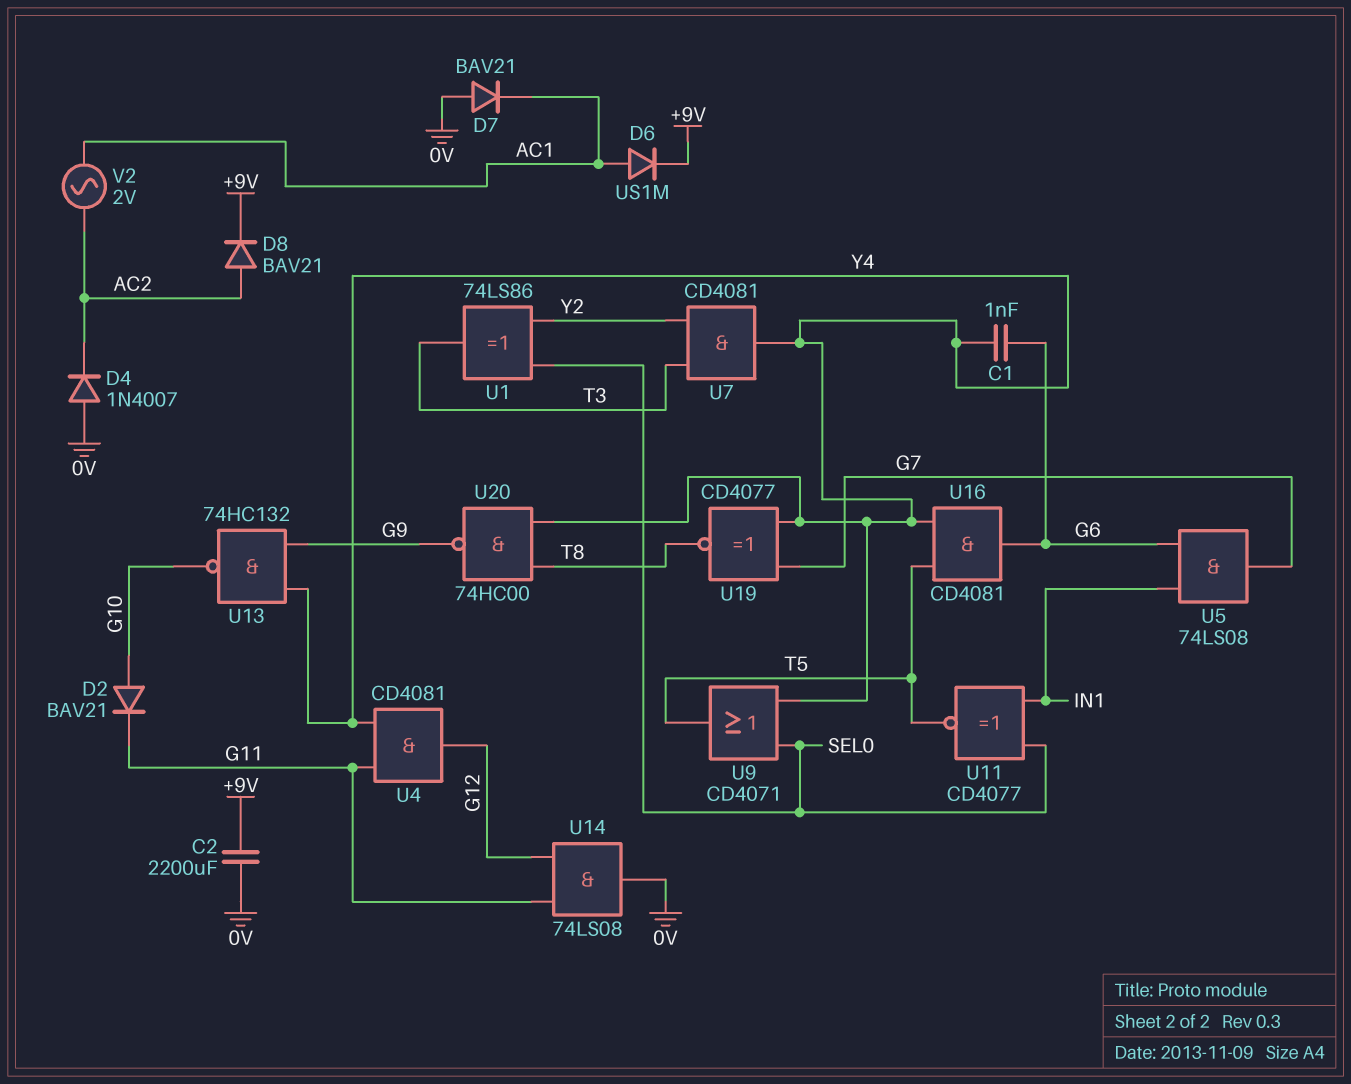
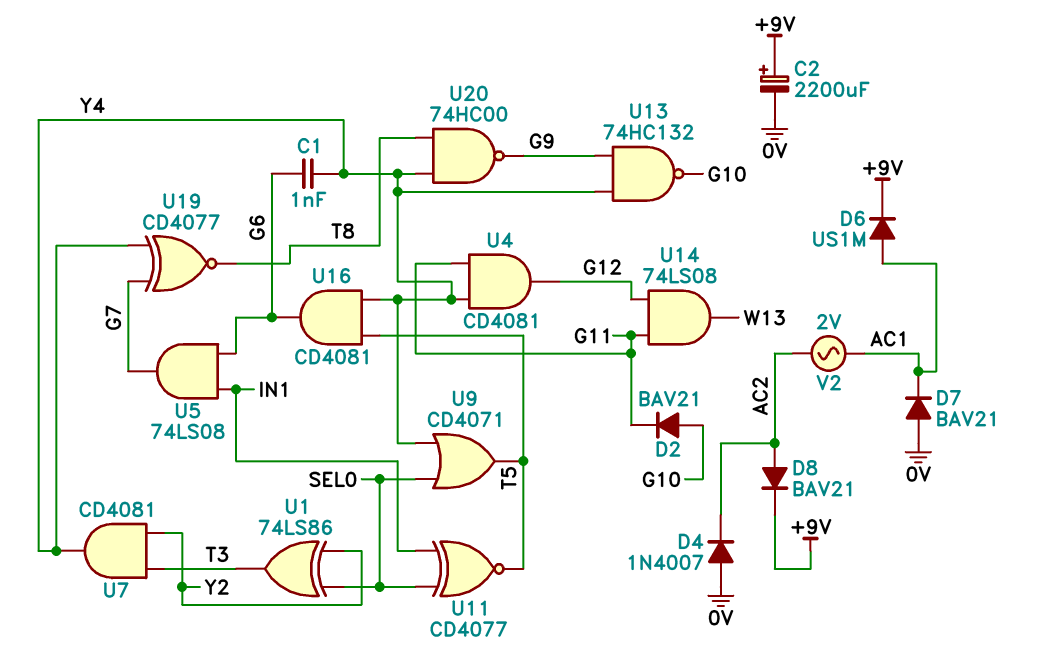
C2: 2200uF (+9V, 0V) -> 2200uF (plus +9V, minus 0V)
U14: AND 74LS08 (in G11, in G12, out 0V) -> AND 74LS08 (in G11, in G12, out W13)

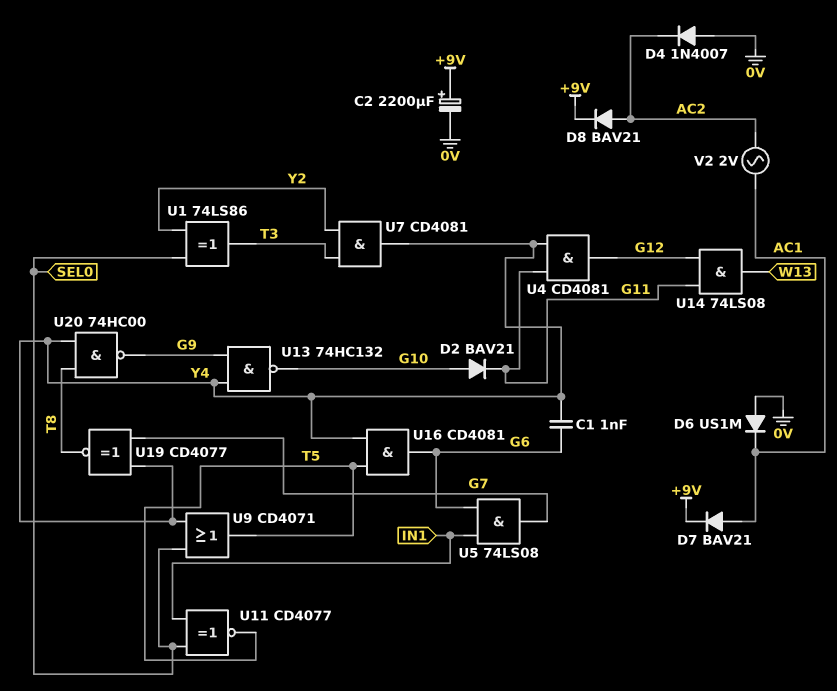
D6: diode US1M (A AC1, K +9V) -> diode US1M (A 0V, K AC1)
D7: diode BAV21 (A 0V, K AC1) -> diode BAV21 (A AC1, K +9V)

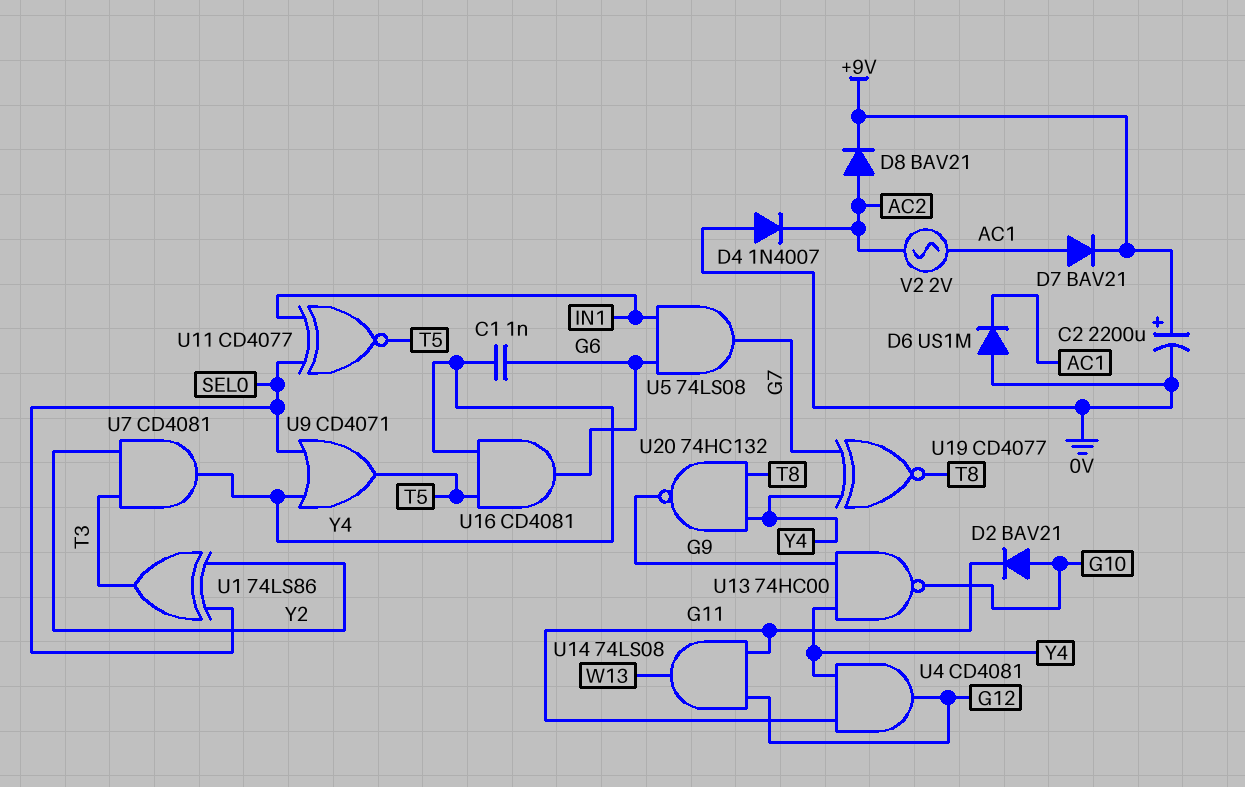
U13: NAND 74HC132 (in G9, in Y4, out G10) -> NAND 74HC00 (in G9, in Y4, out G10)
U20: NAND 74HC00 (in T8, in Y4, out G9) -> NAND 74HC132 (in T8, in Y4, out G9)

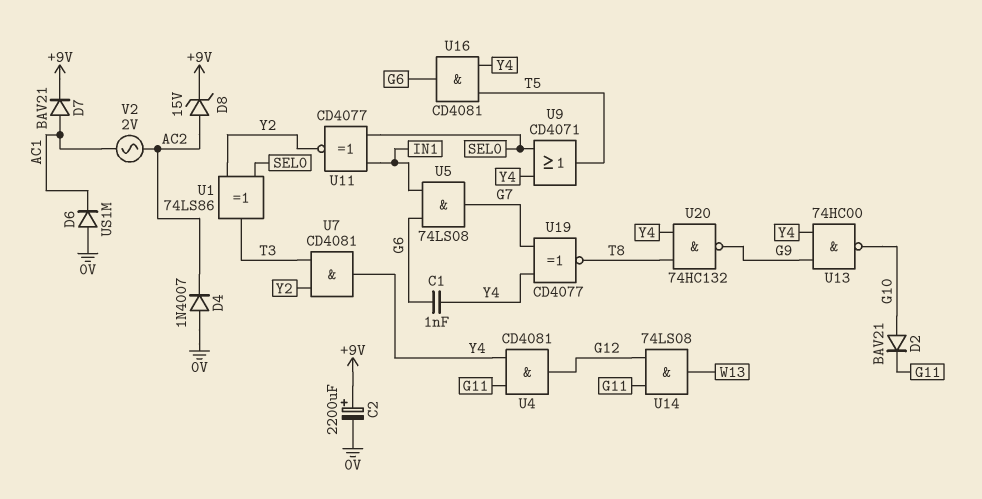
D8: diode BAV21 (A AC2, K +9V) -> zener 15V (A AC2, K +9V)
U11: XNOR CD4077 (in IN1, in SEL0, out T5) -> XNOR CD4077 (in IN1, in SEL0, out Y2)

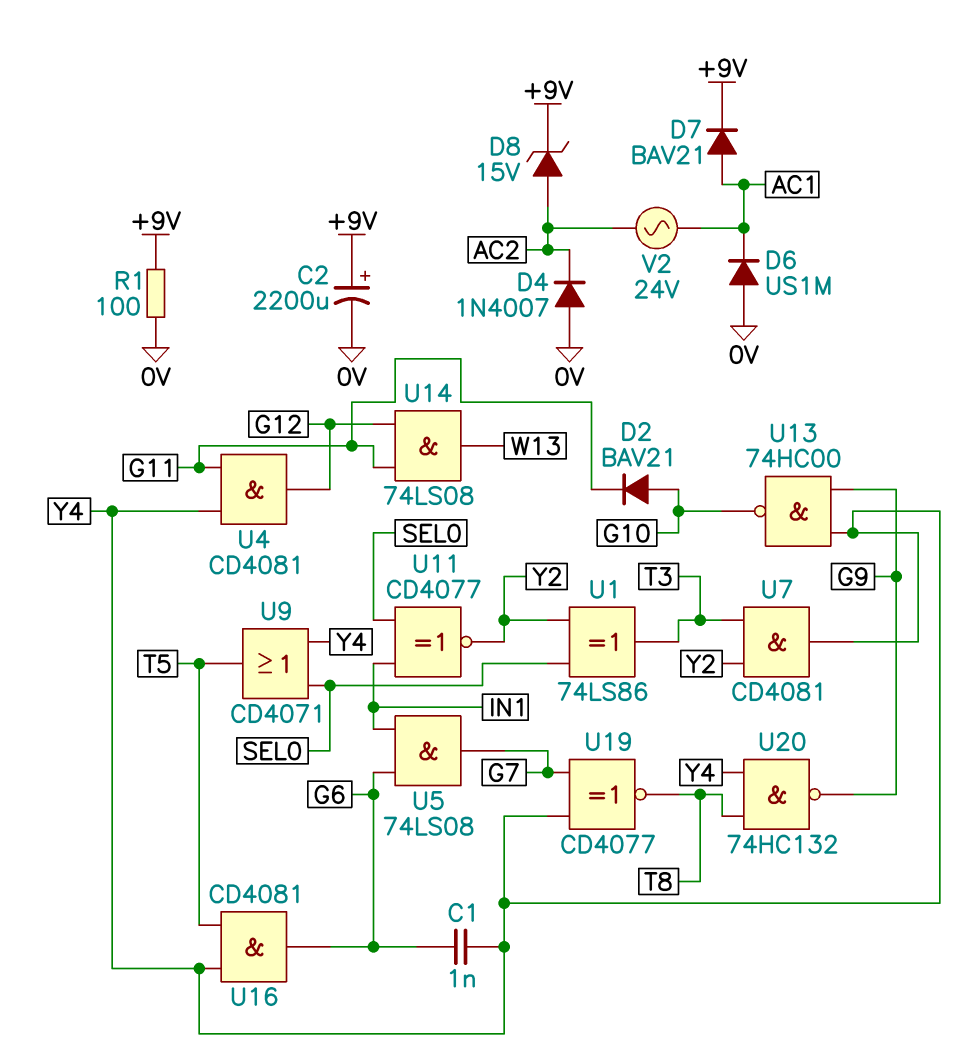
R1: none -> 100 (+9V, 0V)
V2: AC 2V (AC1, AC2) -> AC 24V (AC1, AC2)

